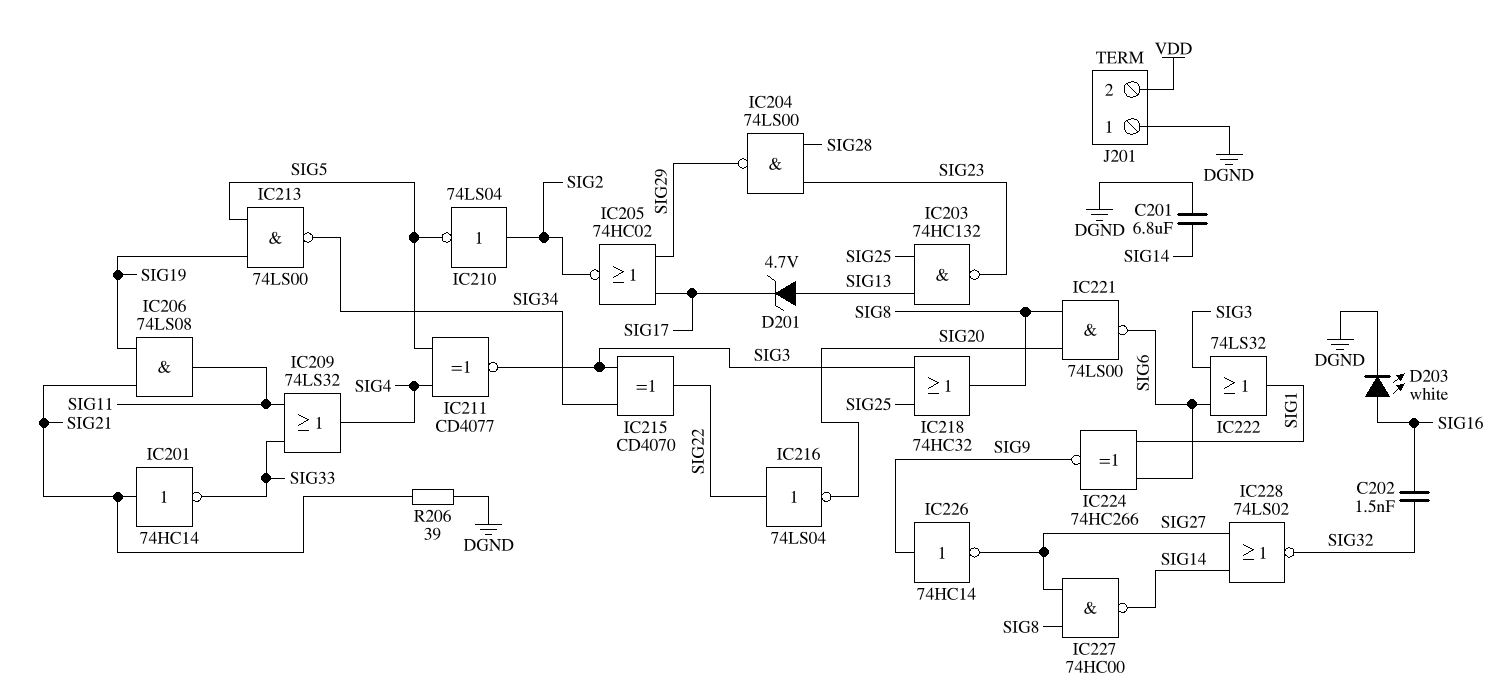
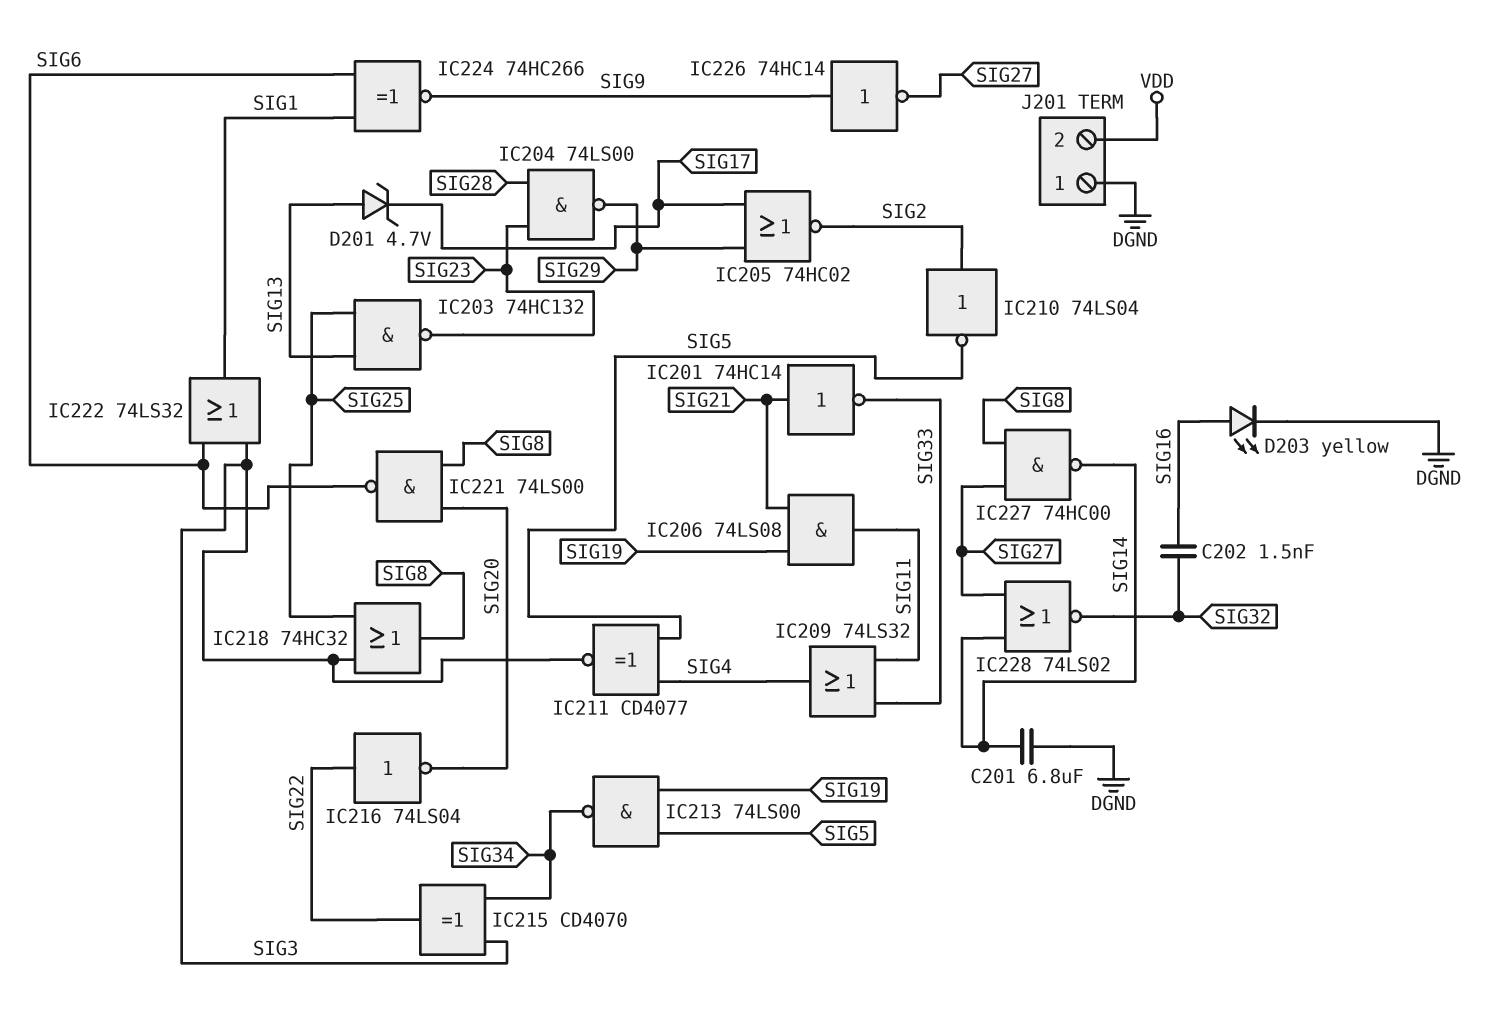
D203: LED white (A SIG16, K DGND) -> LED yellow (A SIG16, K DGND)
R206: 39 (DGND, SIG21) -> none

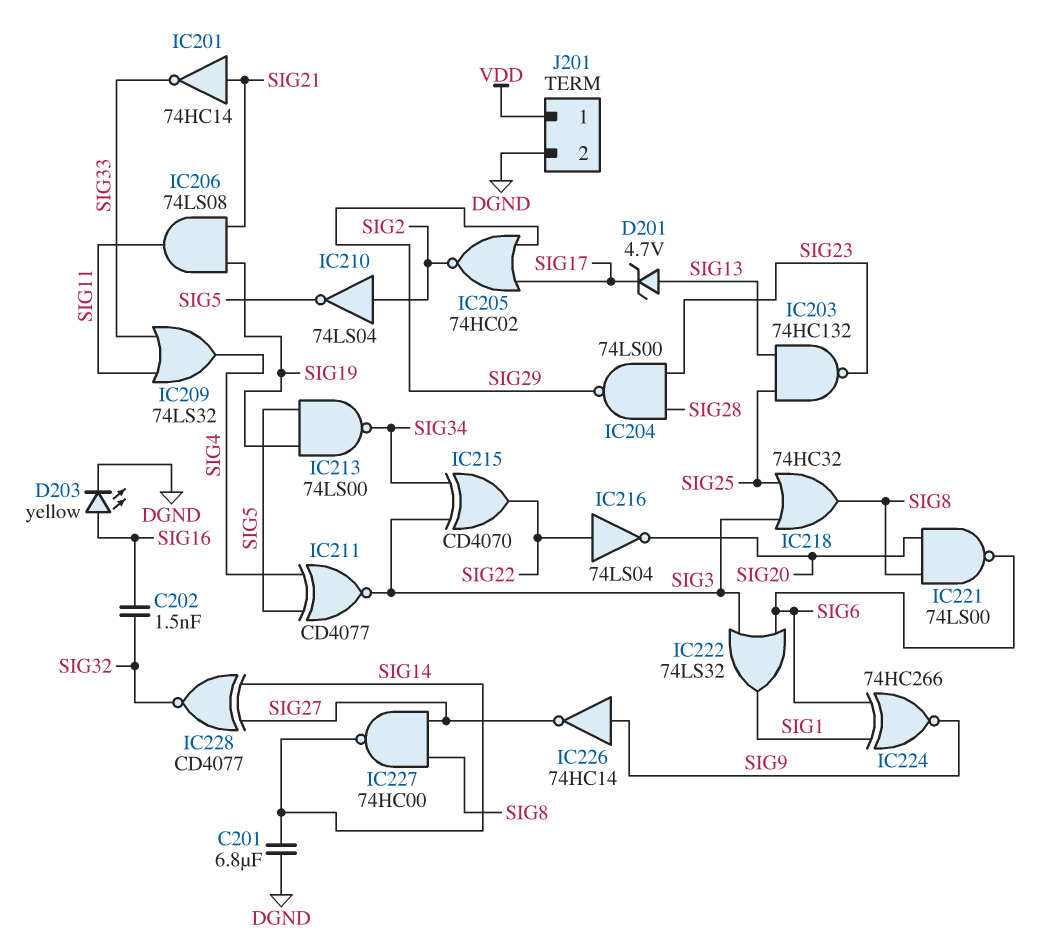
IC228: NOR 74LS02 (in SIG14, in SIG27, out SIG32) -> XNOR CD4077 (in SIG14, in SIG27, out SIG32)
J201 pin 1: DGND -> VDD
J201 pin 2: VDD -> DGND

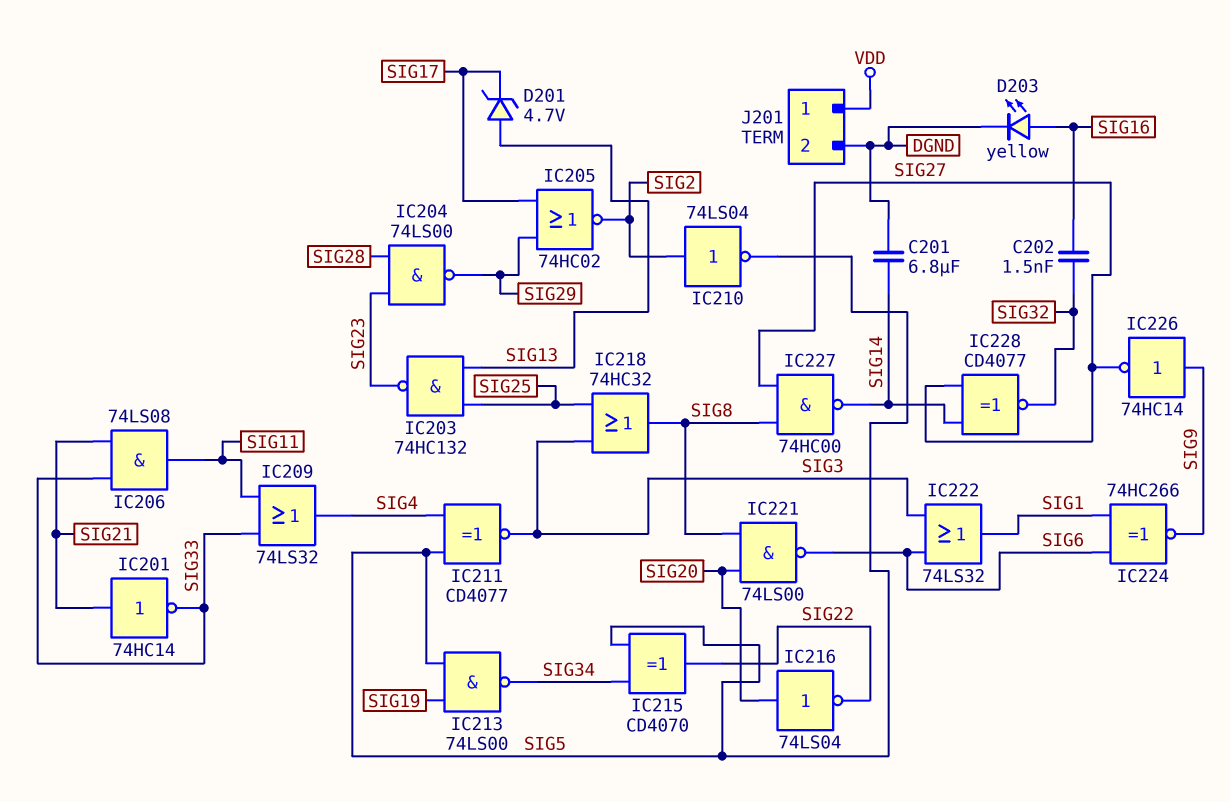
IC206: AND 74LS08 (in SIG19, in SIG21, out SIG11) -> AND 74LS08 (in SIG21, in SIG33, out SIG11)
IC215: XOR CD4070 (in SIG3, in SIG34, out SIG22) -> XOR CD4070 (in SIG5, in SIG34, out SIG22)
IC216: NOT 74LS04 (in SIG22, out SIG20) -> NOT 74LS04 (in SIG20, out SIG22)

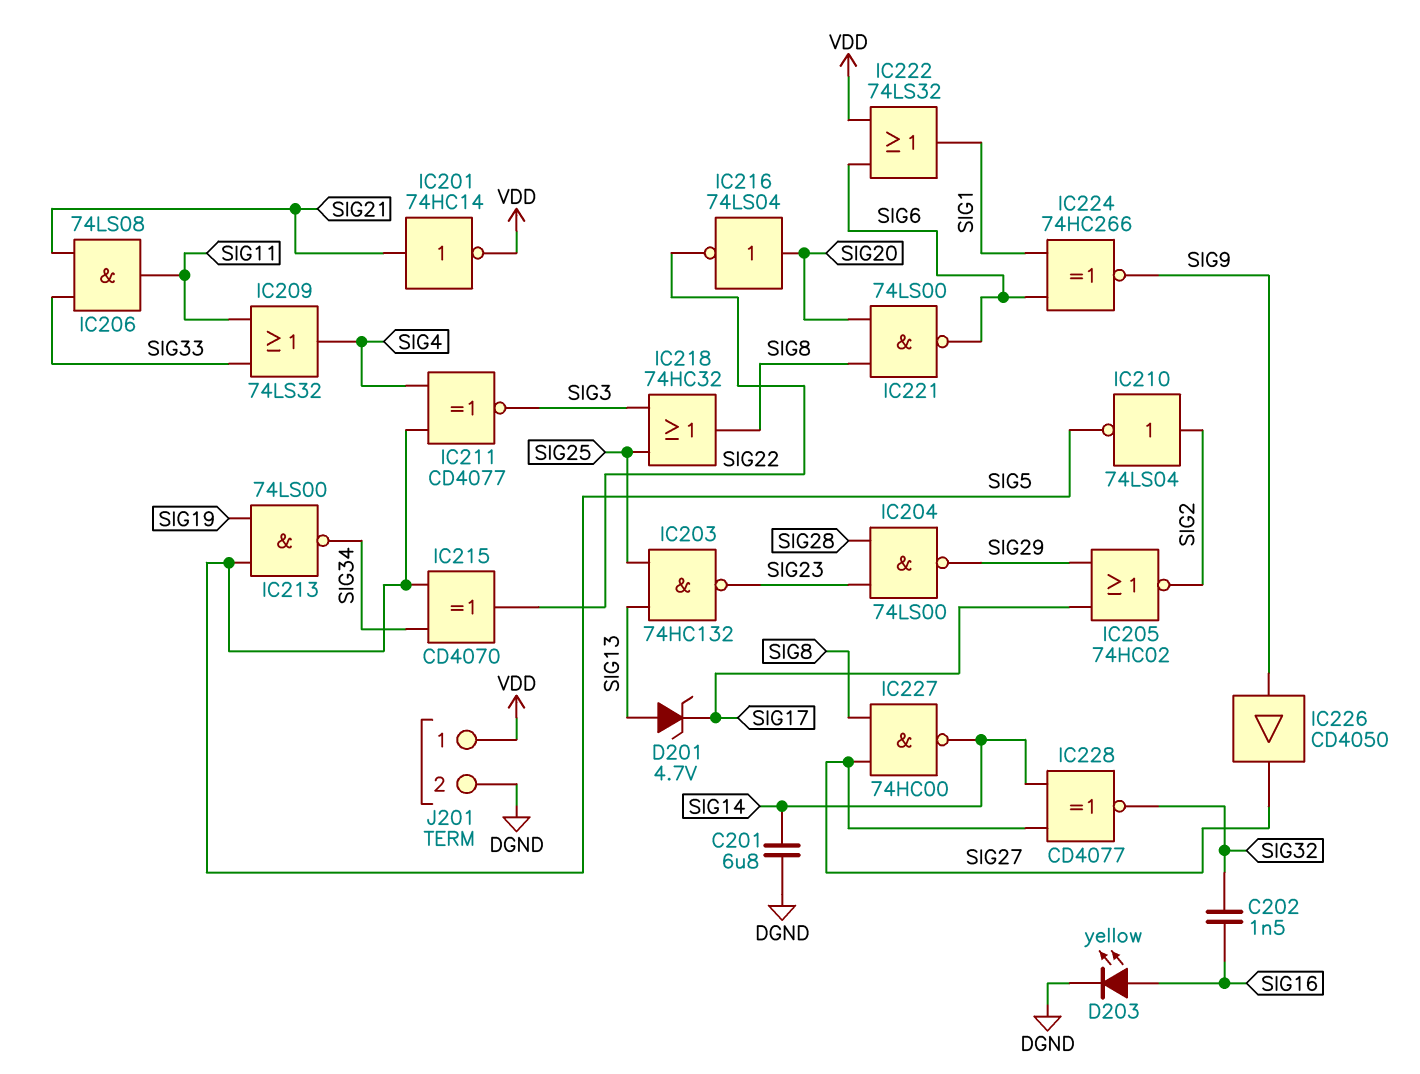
IC201: NOT 74HC14 (in SIG21, out SIG33) -> NOT 74HC14 (in SIG21, out VDD)
IC222: OR 74LS32 (in SIG3, in SIG6, out SIG1) -> OR 74LS32 (in SIG6, in VDD, out SIG1)
IC226: NOT 74HC14 (in SIG9, out SIG27) -> buffer CD4050 (in SIG9, out SIG27)

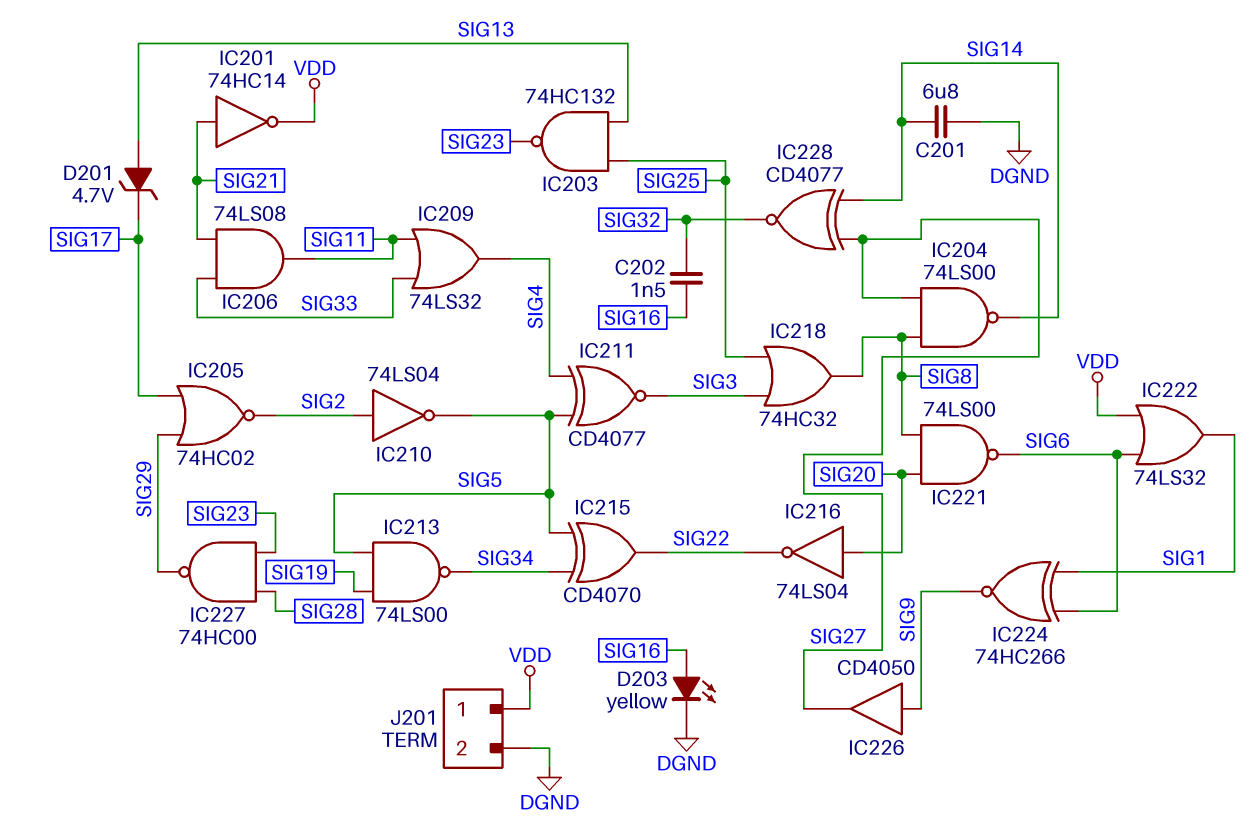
IC204: NAND 74LS00 (in SIG23, in SIG28, out SIG29) -> NAND 74LS00 (in SIG8, in SIG27, out SIG14)
IC227: NAND 74HC00 (in SIG8, in SIG27, out SIG14) -> NAND 74HC00 (in SIG23, in SIG28, out SIG29)

